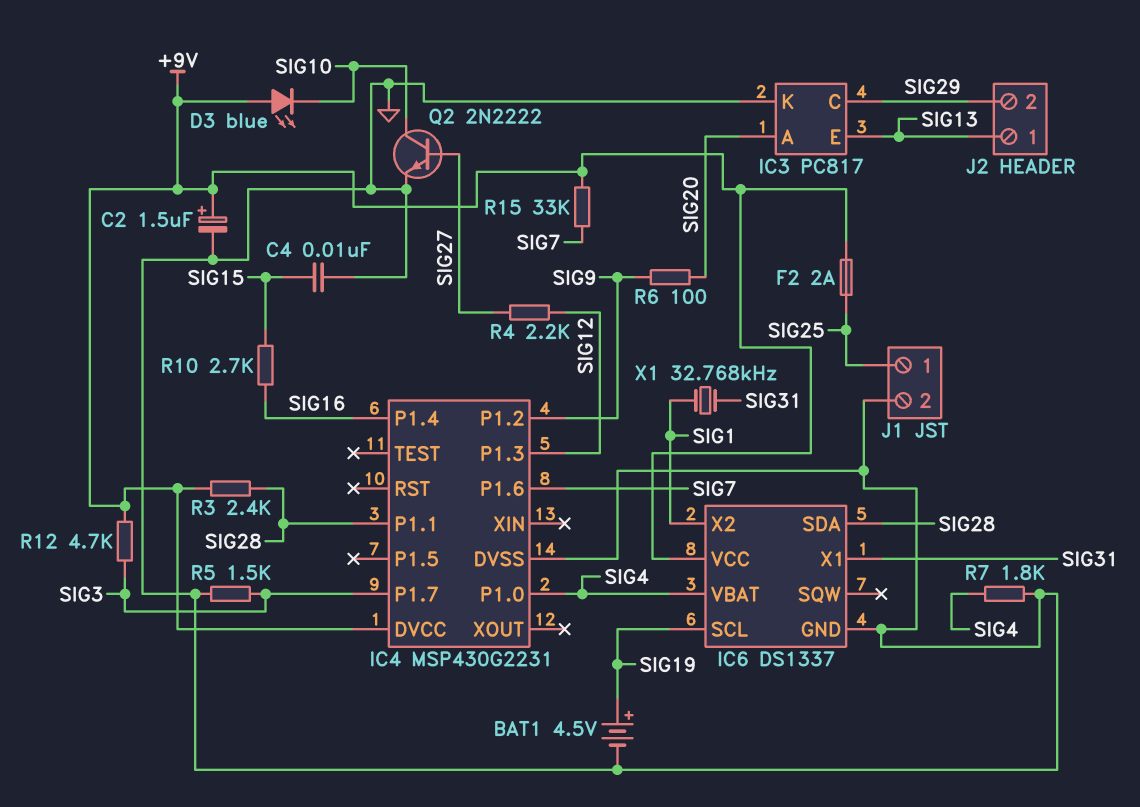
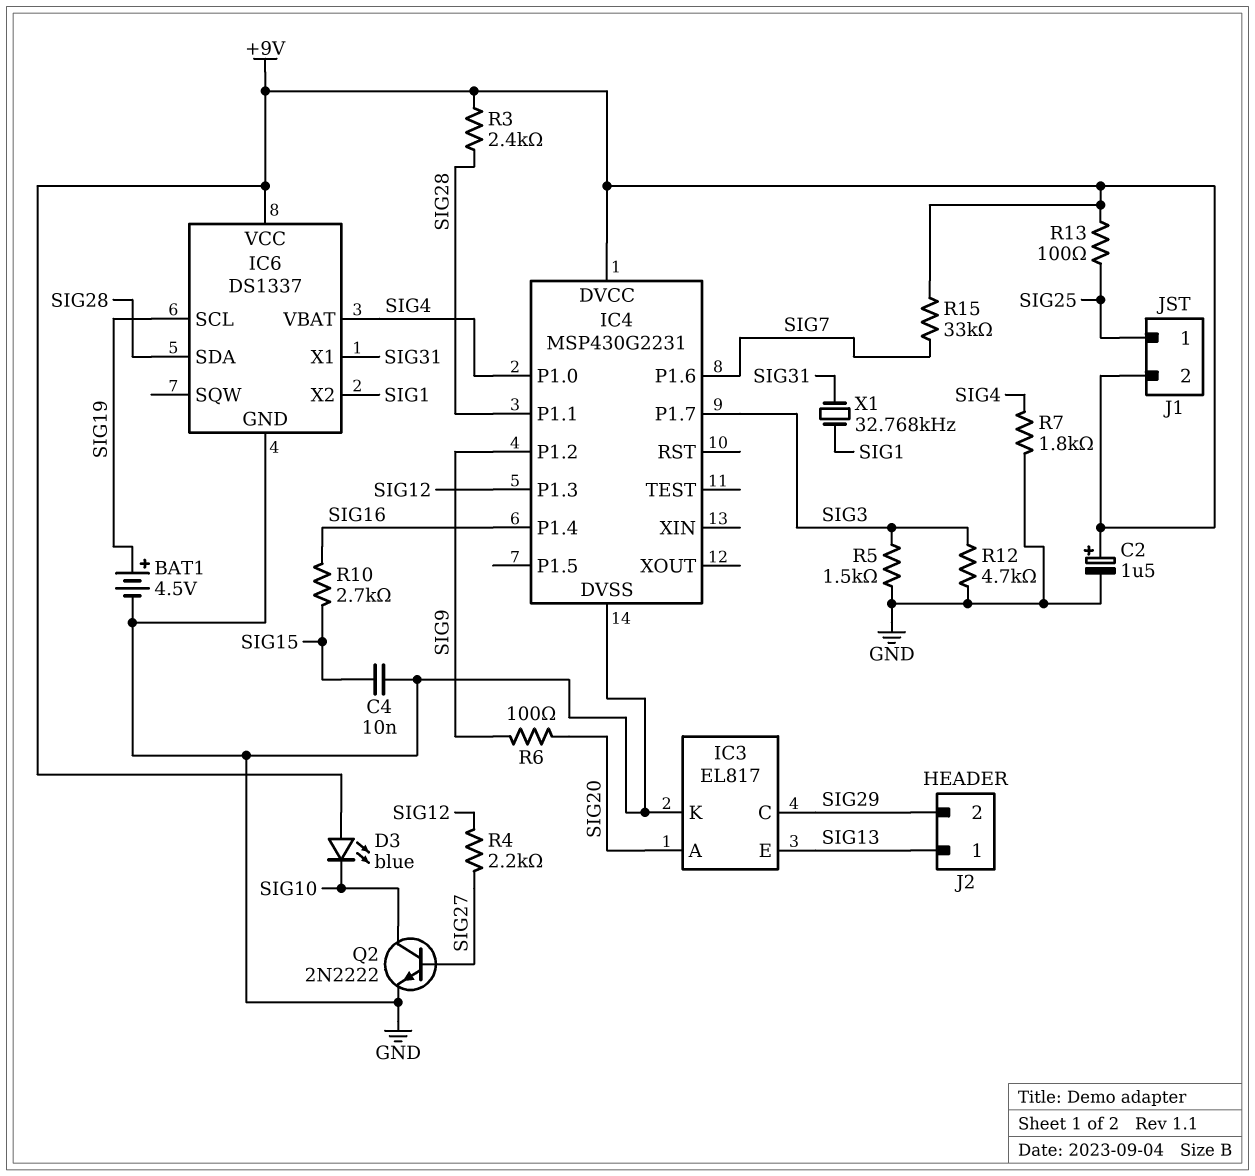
F2: 2A (+9V, SIG25) -> none
IC3: PC817 -> EL817
J1 pin 2: GND -> +9V
R12: 4.7k (+9V, SIG3) -> 4.7k (GND, SIG3)
R13: none -> 100 (+9V, SIG25)

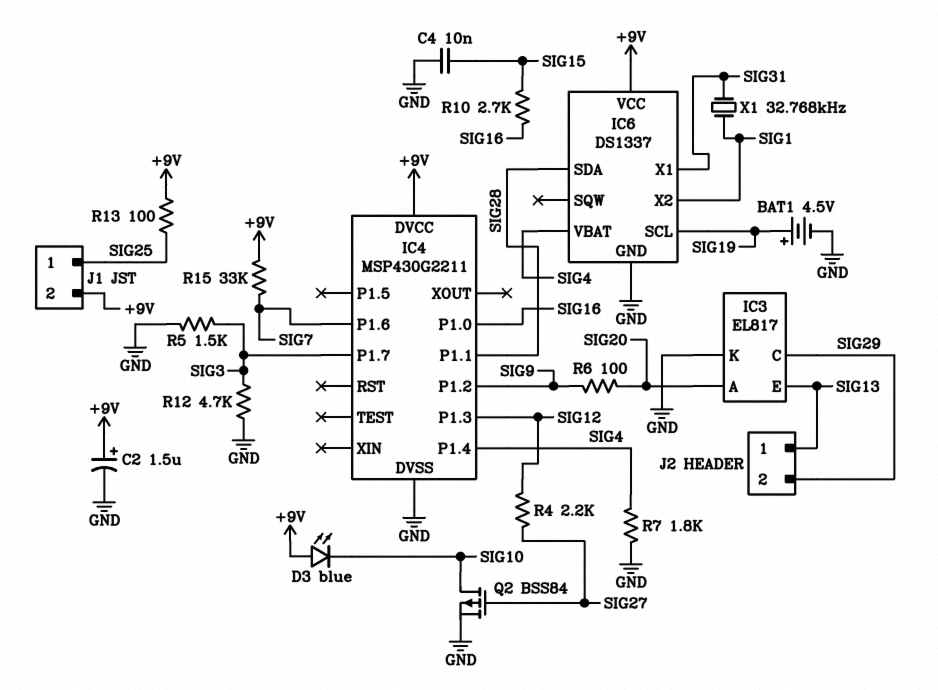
IC4: MSP430G2231 -> MSP430G2211
IC4 pin P1.0: SIG4 -> SIG16
IC4 pin P1.4: SIG16 -> SIG4
Q2: NPN 2N2222 (B SIG27, C SIG10, E GND) -> PMOS BSS84 (G SIG27, D SIG10, S GND)
R3: 2.4k (+9V, SIG28) -> none

